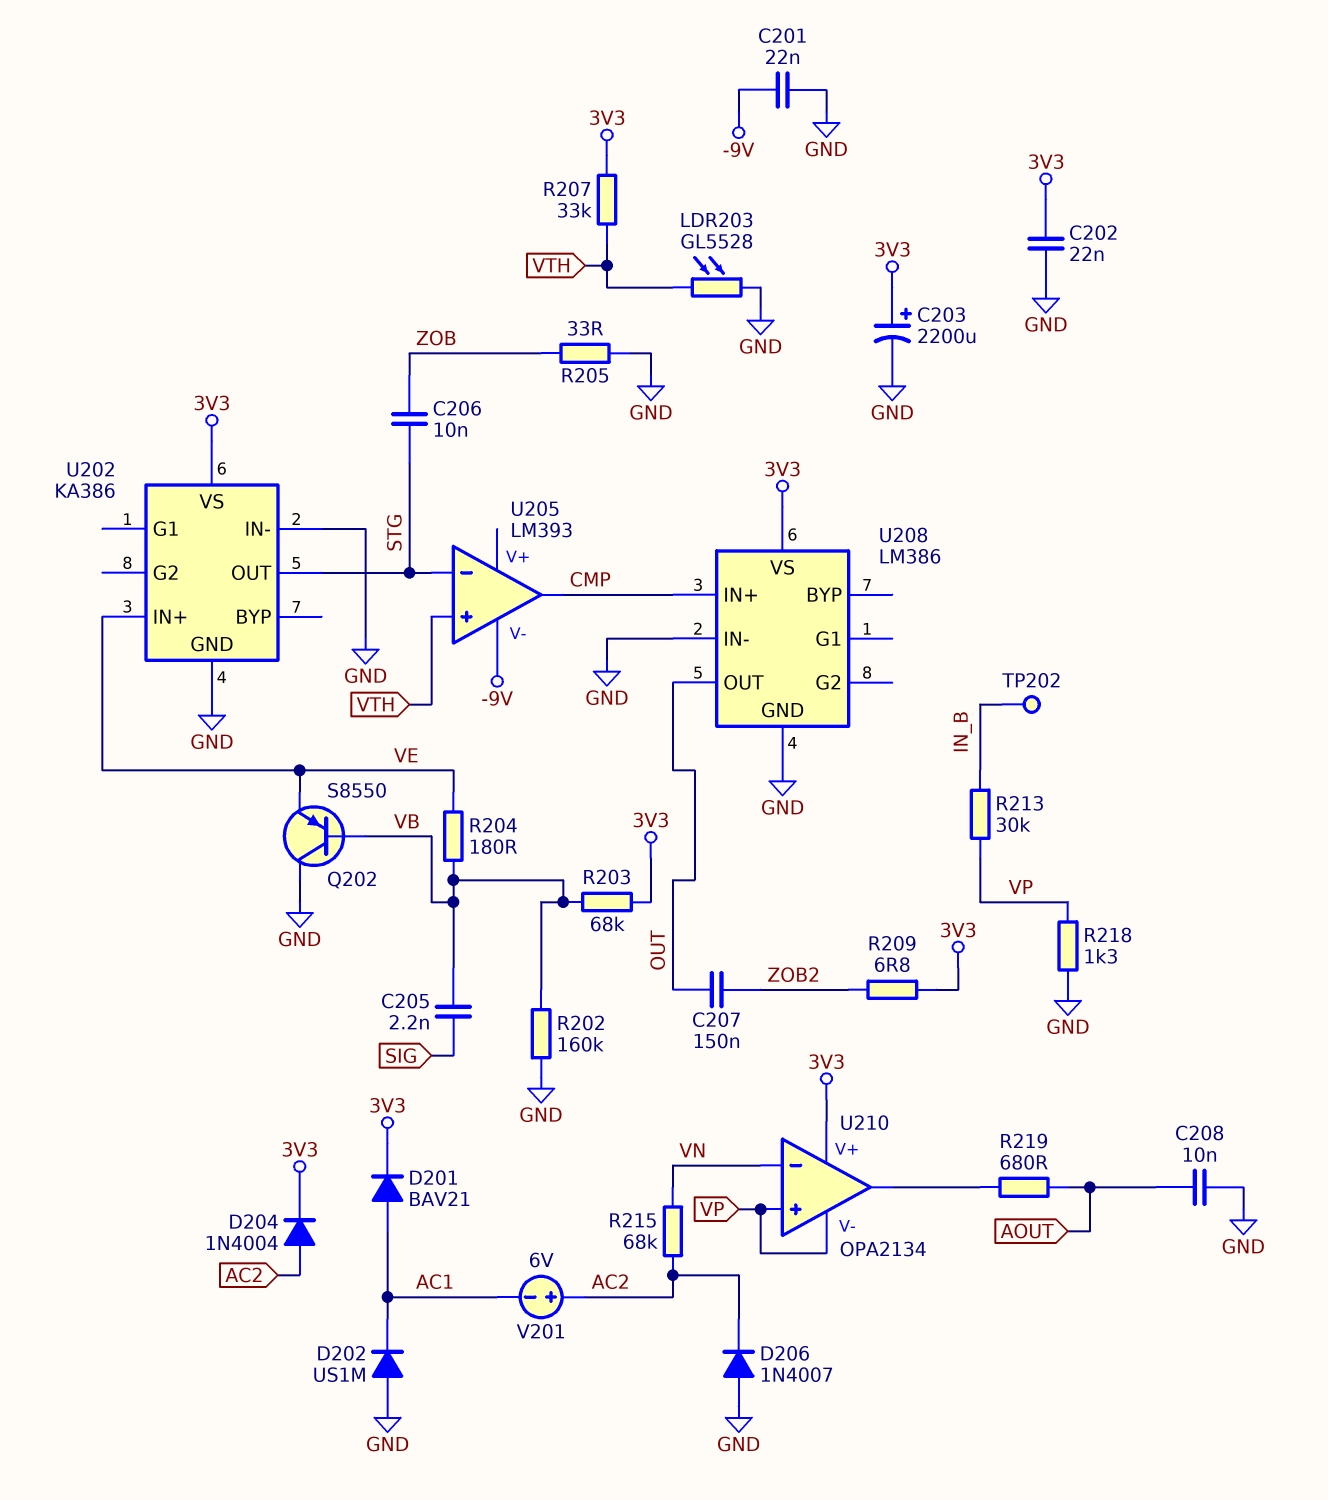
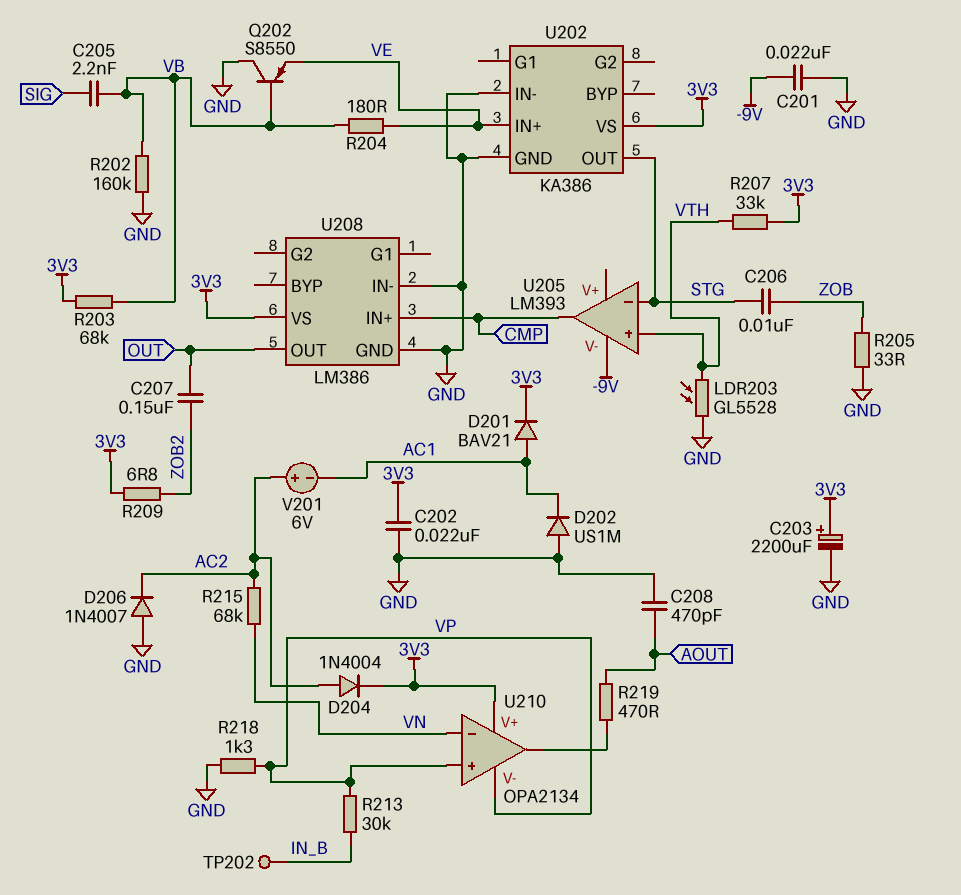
C208: 10nF (AOUT, GND) -> 470pF (AOUT, GND)
R219: 680 (AOUT, U210/out) -> 470 (AOUT, U210/out)

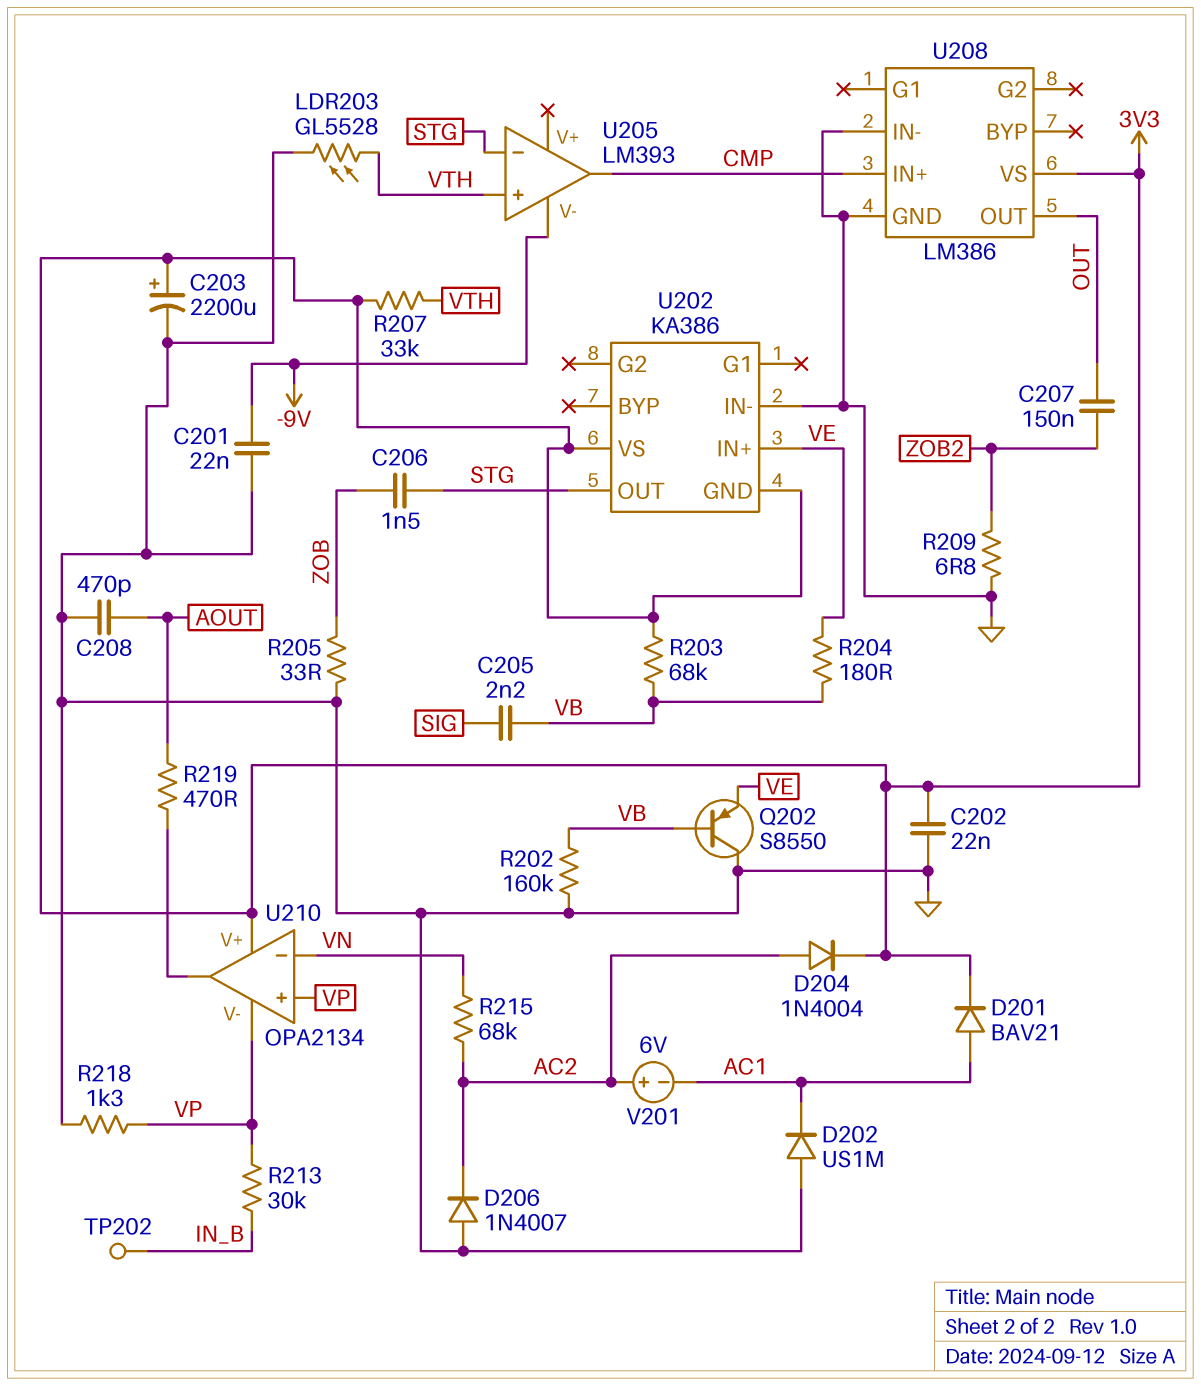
C206: 10nF (STG, ZOB) -> 1.5nF (STG, ZOB)
R209: 6.8 (3V3, ZOB2) -> 6.8 (GND, ZOB2)
U202 pin GND: GND -> 3V3

